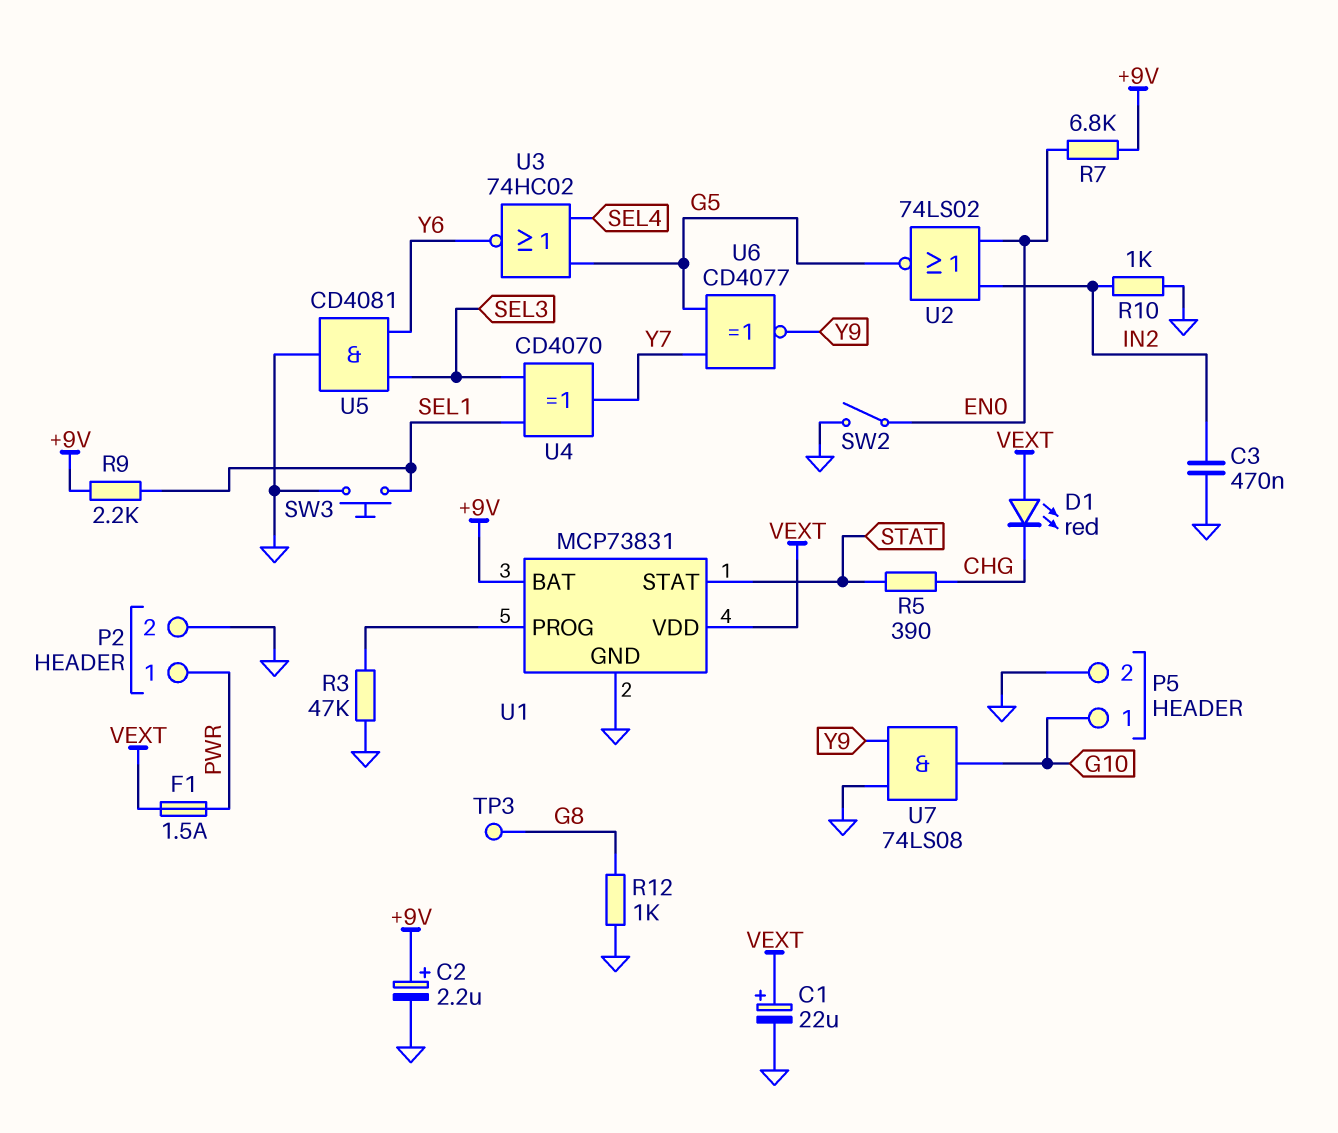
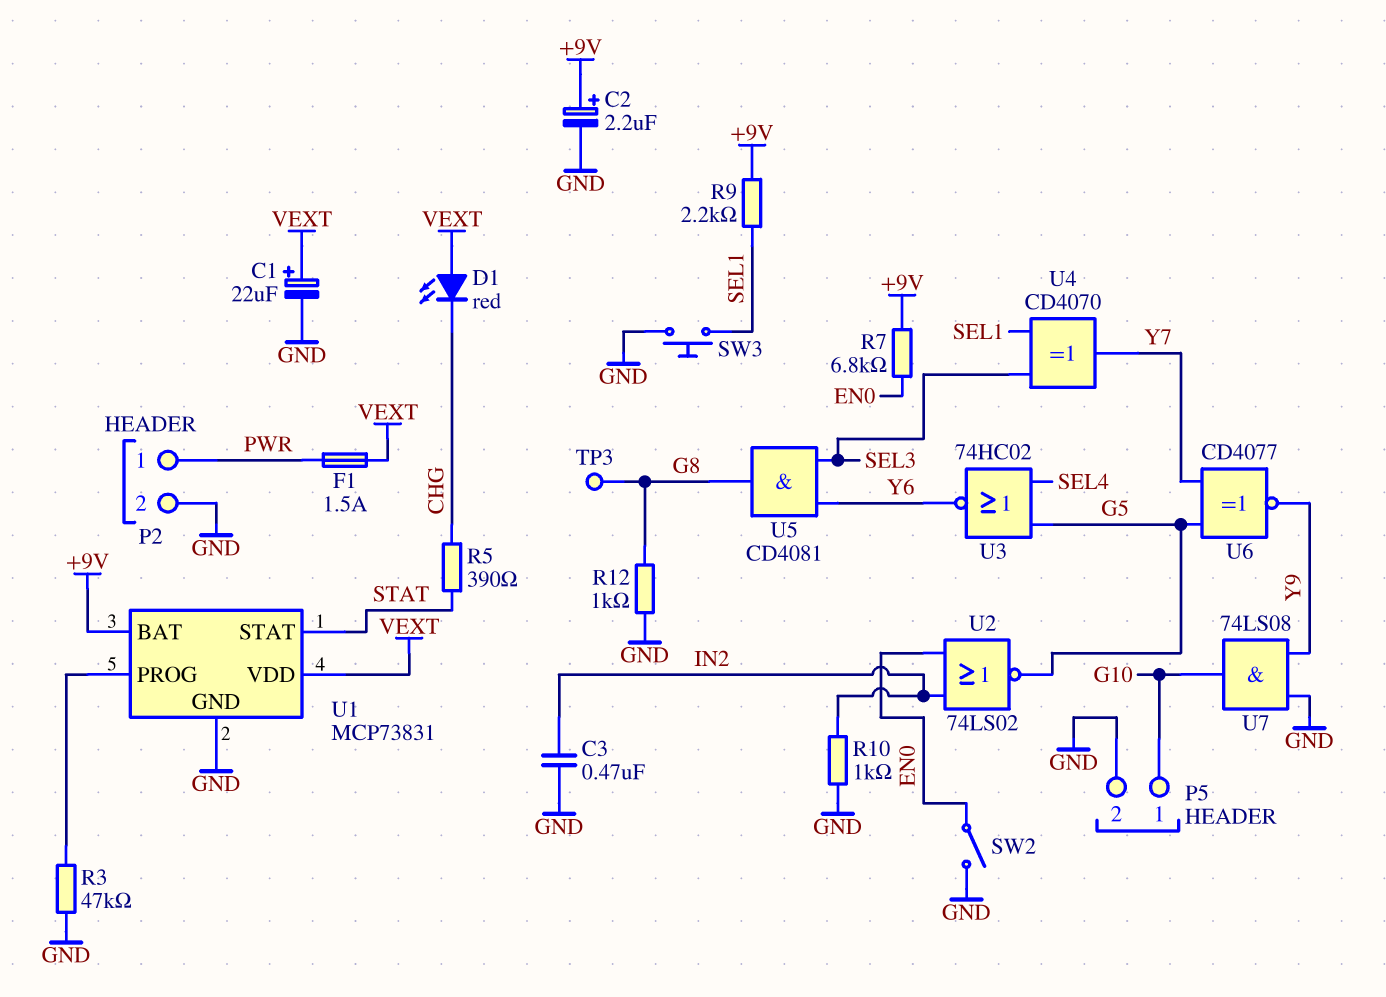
U5: AND CD4081 (in SEL3, in Y6, out GND) -> AND CD4081 (in SEL3, in Y6, out G8)

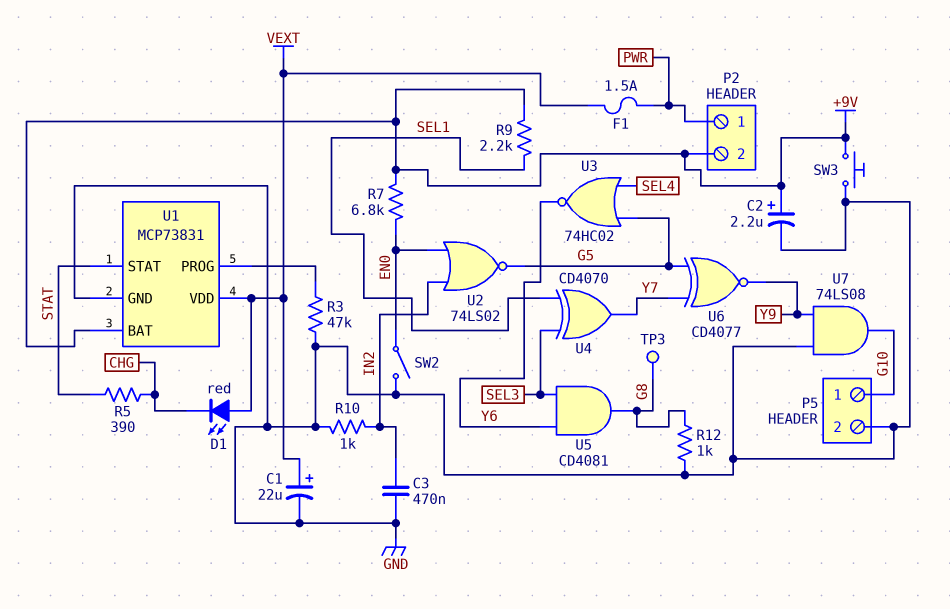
P2 pin 2: GND -> +9V
SW3: button (GND, SEL1) -> button (+9V, GND)

